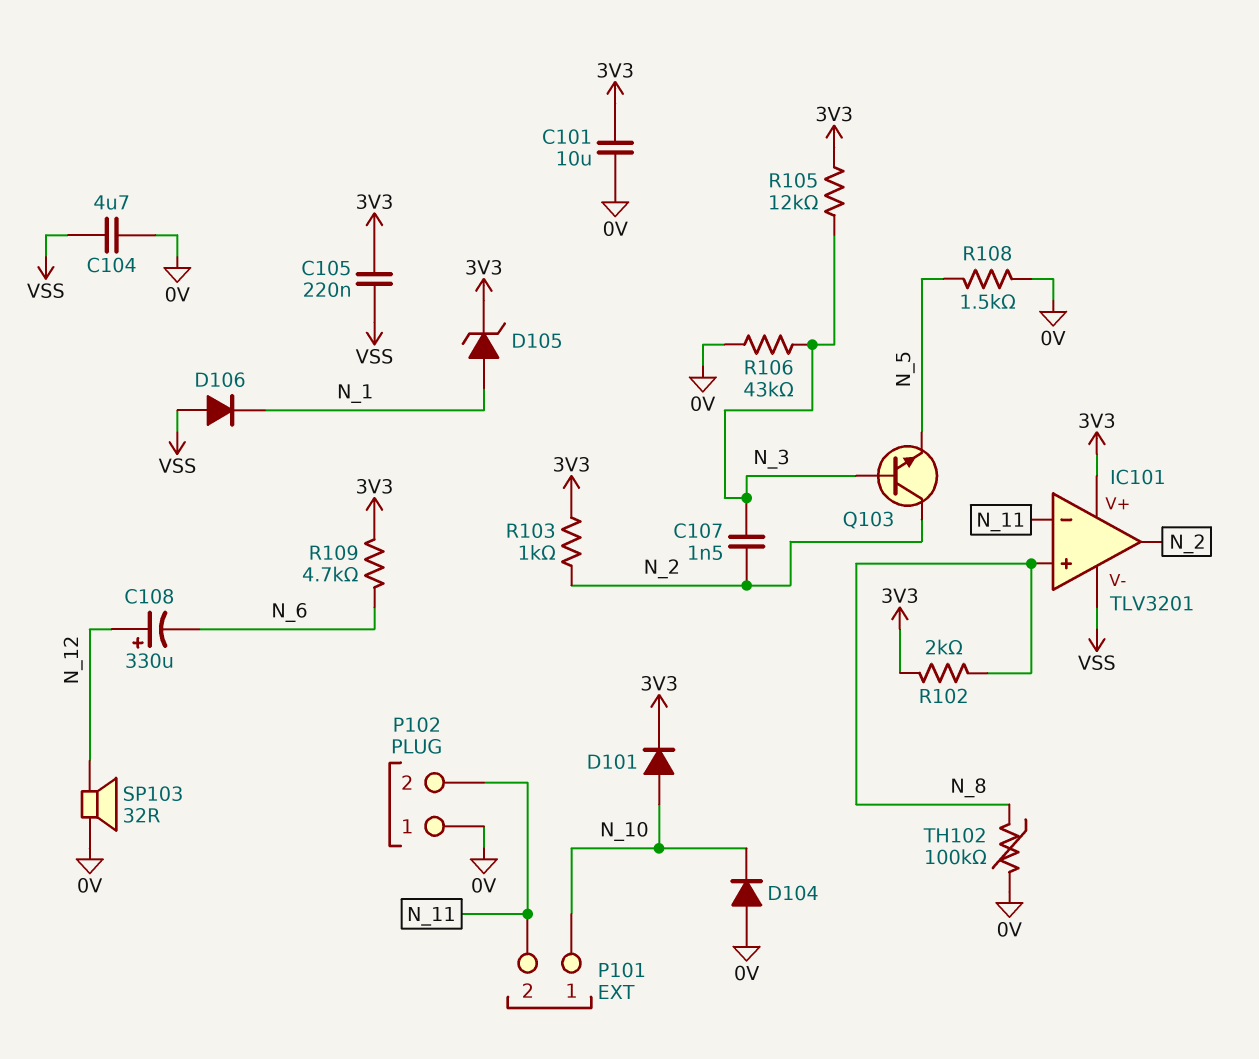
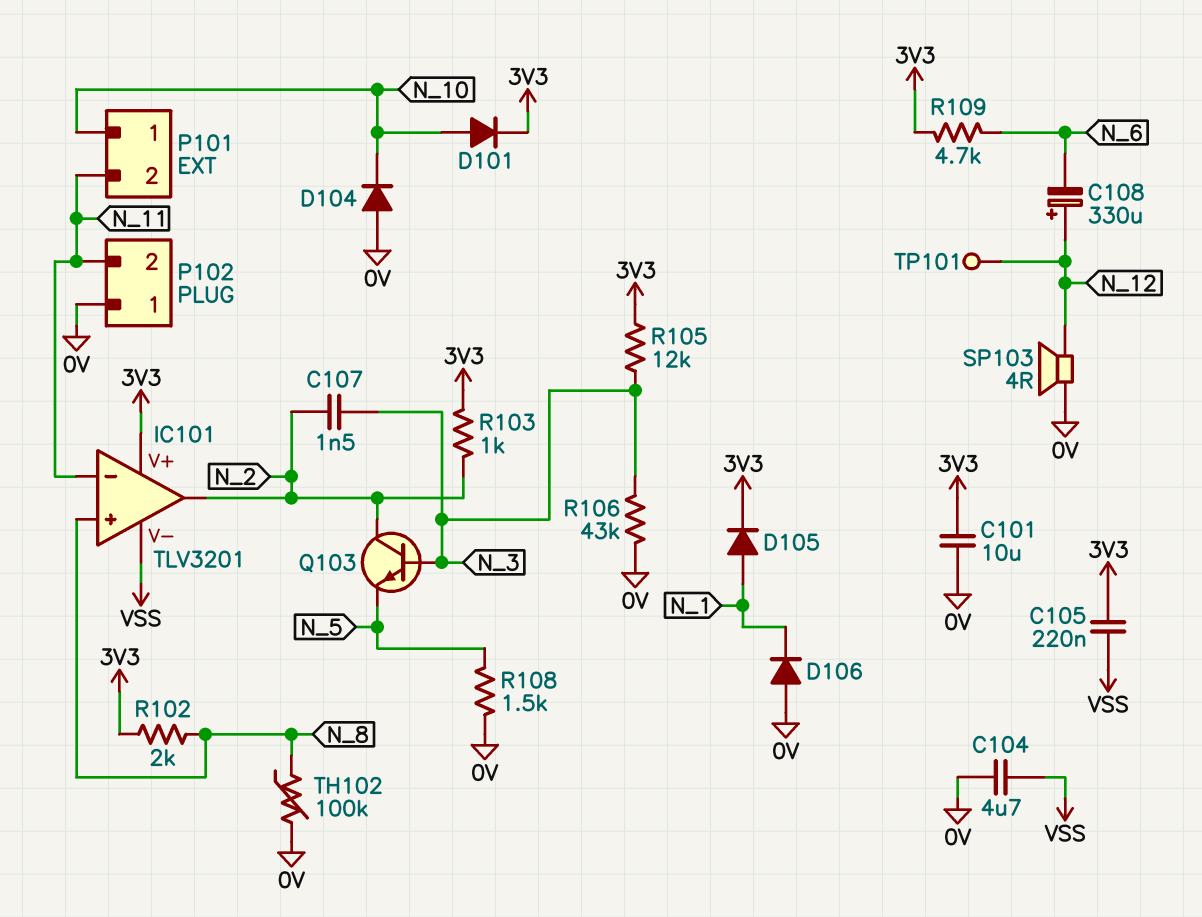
D105: zener (A N_1, K 3V3) -> diode (A N_1, K 3V3)
D106: diode (A VSS, K N_1) -> diode (A 0V, K N_1)
SP103: speaker 32R (0V, N_12) -> speaker 4R (0V, N_12)
TP101: none -> test point (N_12)

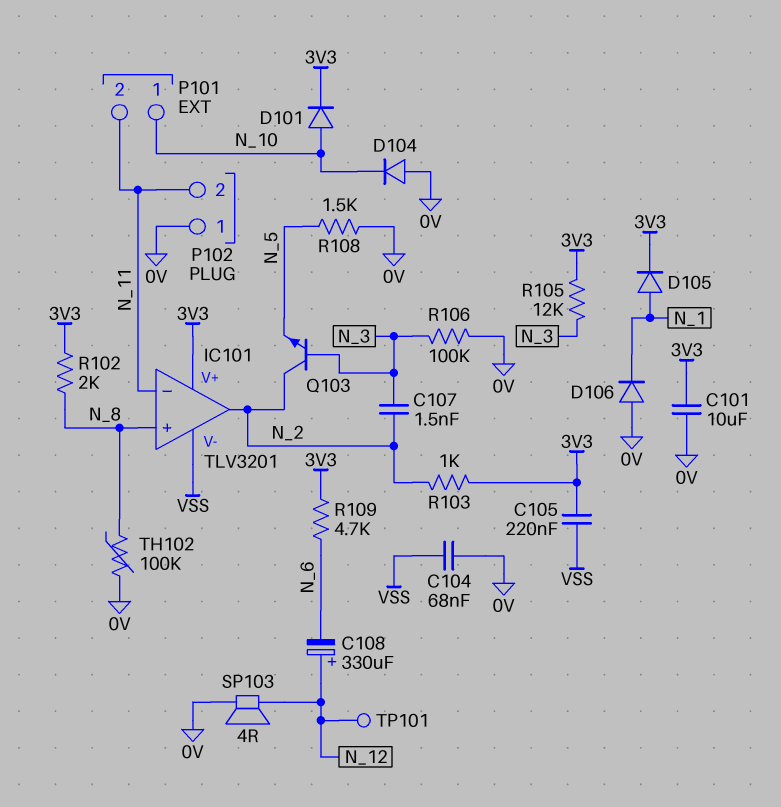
C104: 4.7uF (0V, VSS) -> 68nF (0V, VSS)
R106: 43k (0V, N_3) -> 100k (0V, N_3)

